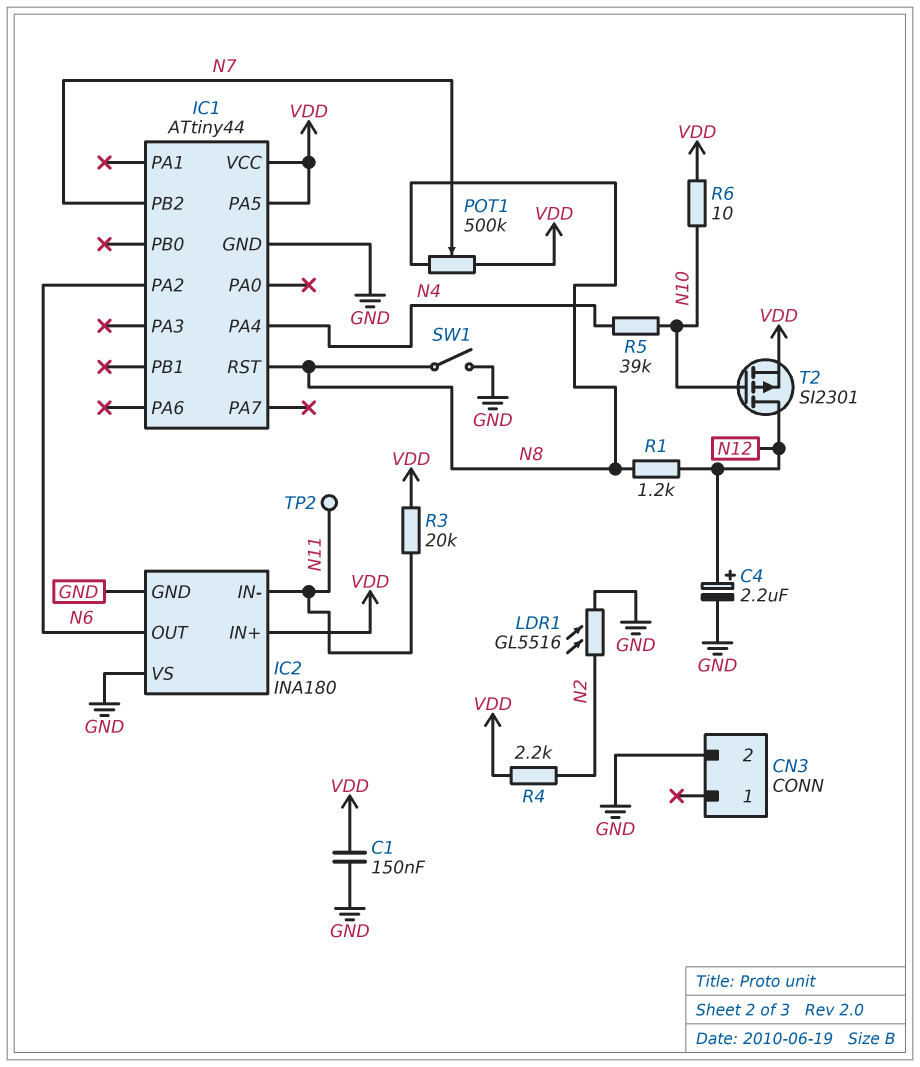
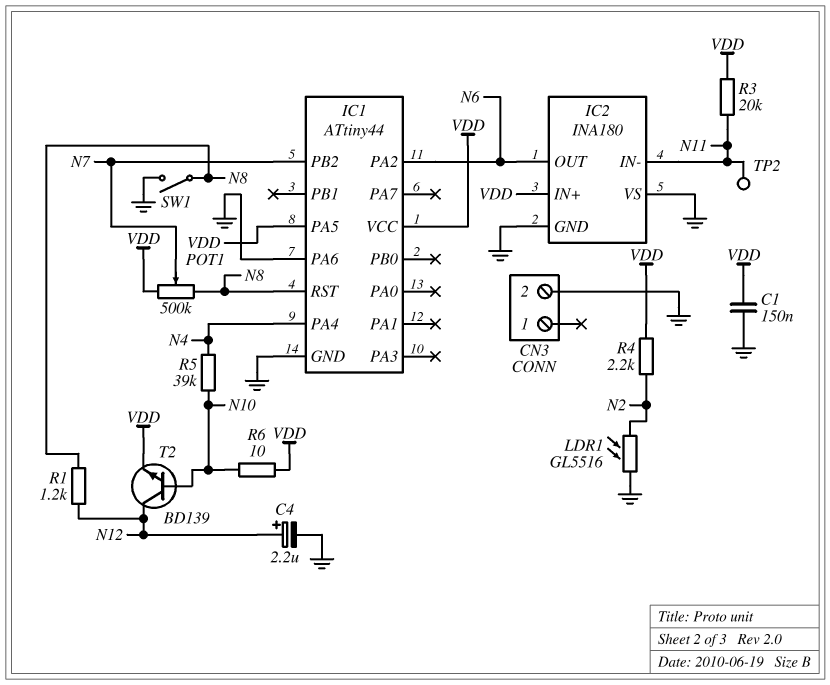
IC1 pin PA6: none -> GND
T2: PMOS SI2301 (G N10, D N12, S VDD) -> NPN BD139 (B N10, C N12, E VDD)

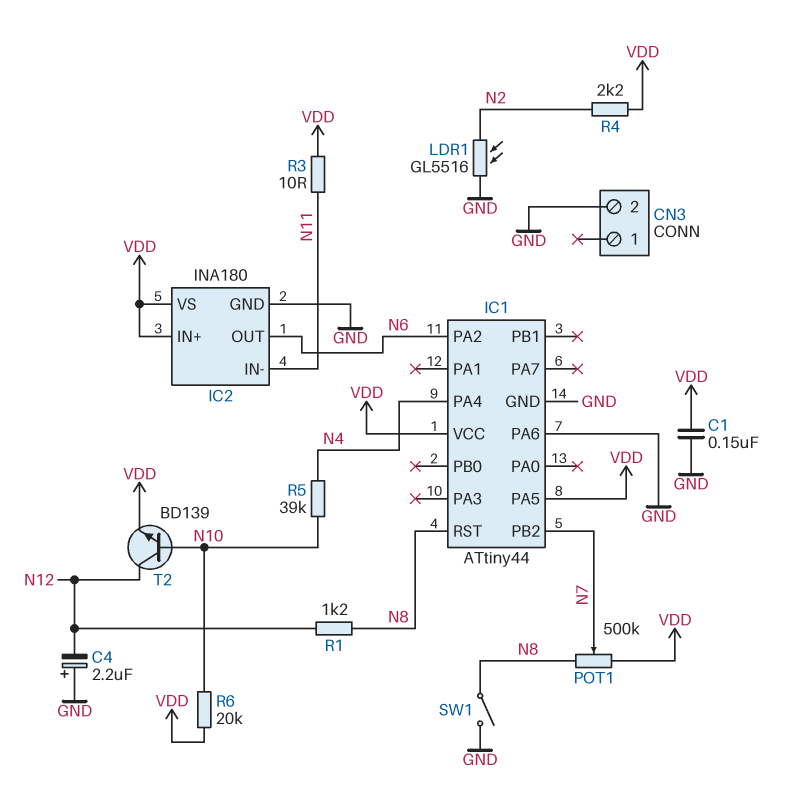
C4: 2.2uF (plus N12, minus GND) -> 2.2uF (plus GND, minus N12)
IC2 pin VS: GND -> VDD
R3: 20k (N11, VDD) -> 10 (N11, VDD)
R6: 10 (N10, VDD) -> 20k (N10, VDD)
TP2: test point (N11) -> none

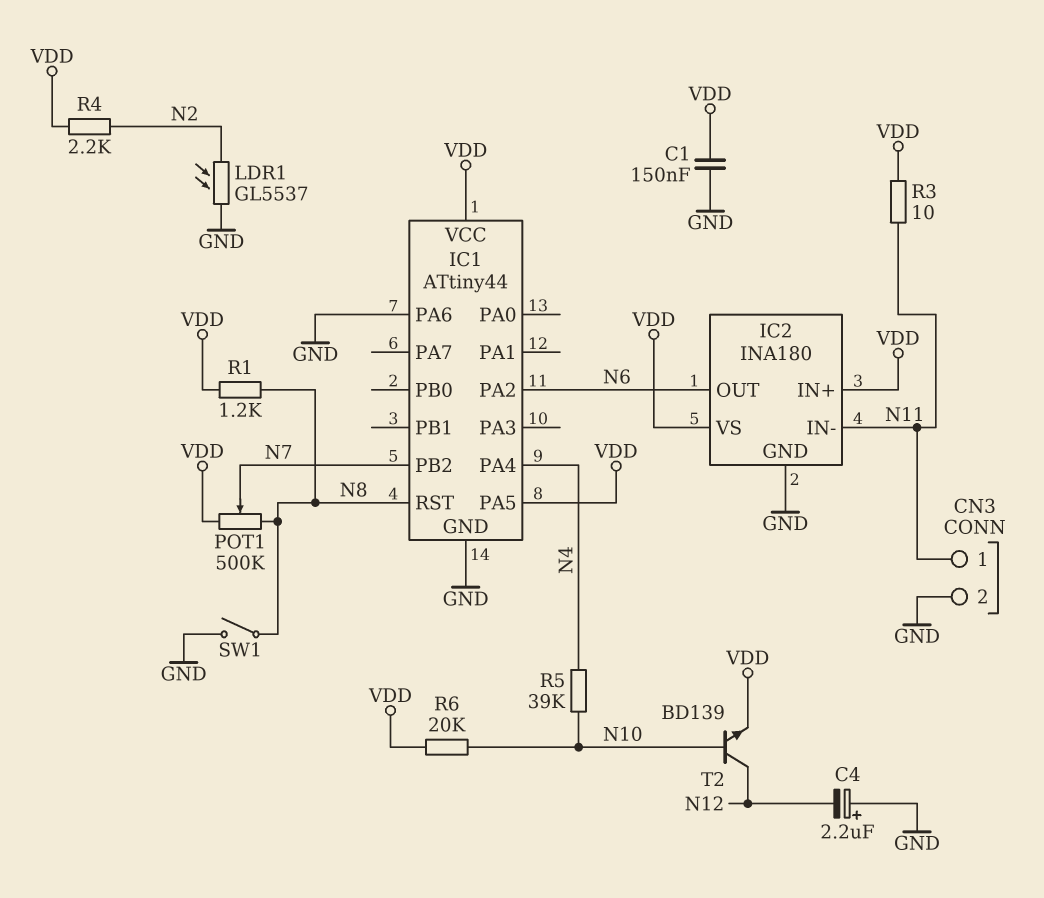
CN3 pin 1: none -> N11
LDR1: GL5516 (GND, N2) -> GL5537 (GND, N2)
R1: 1.2k (N8, N12) -> 1.2k (N8, VDD)

